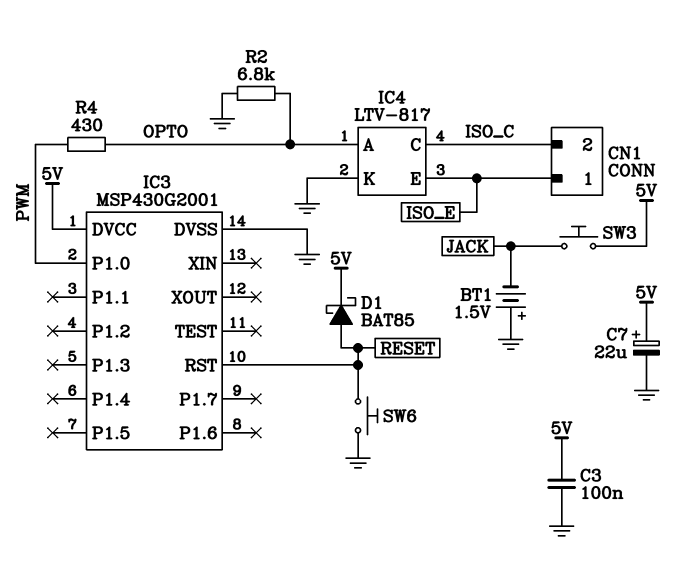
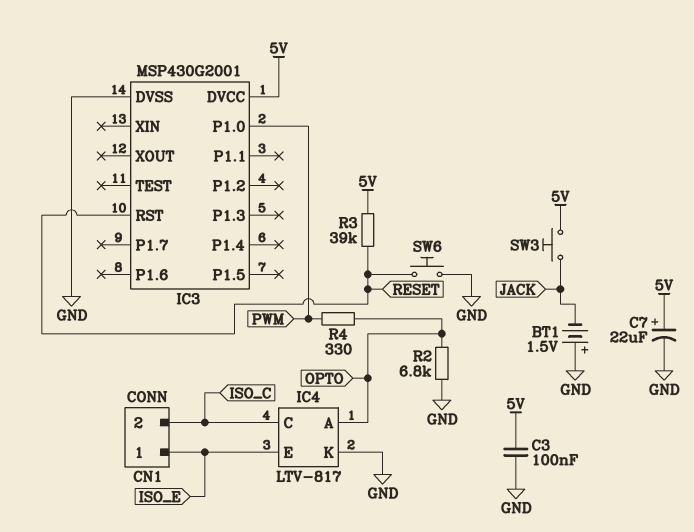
D1: schottky BAT85 (A RESET, K 5V) -> none
R3: none -> 39k (5V, RESET)
R4: 430 (OPTO, PWM) -> 330 (OPTO, PWM)

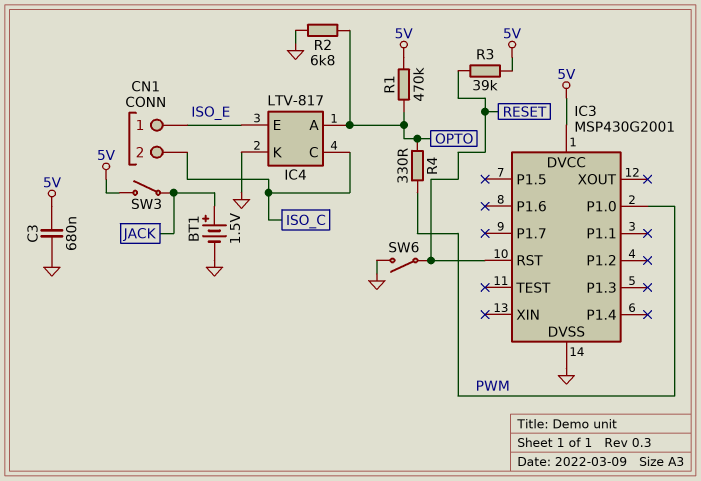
BT1: 1.5V (plus GND, minus JACK) -> 1.5V (plus JACK, minus GND)
C3: 100nF (5V, GND) -> 680nF (5V, GND)
C7: 22uF (plus 5V, minus GND) -> none
R1: none -> 470k (5V, OPTO)
SW3: button (5V, JACK) -> switch (5V, JACK)
SW6: button (GND, RESET) -> switch (GND, RESET)

